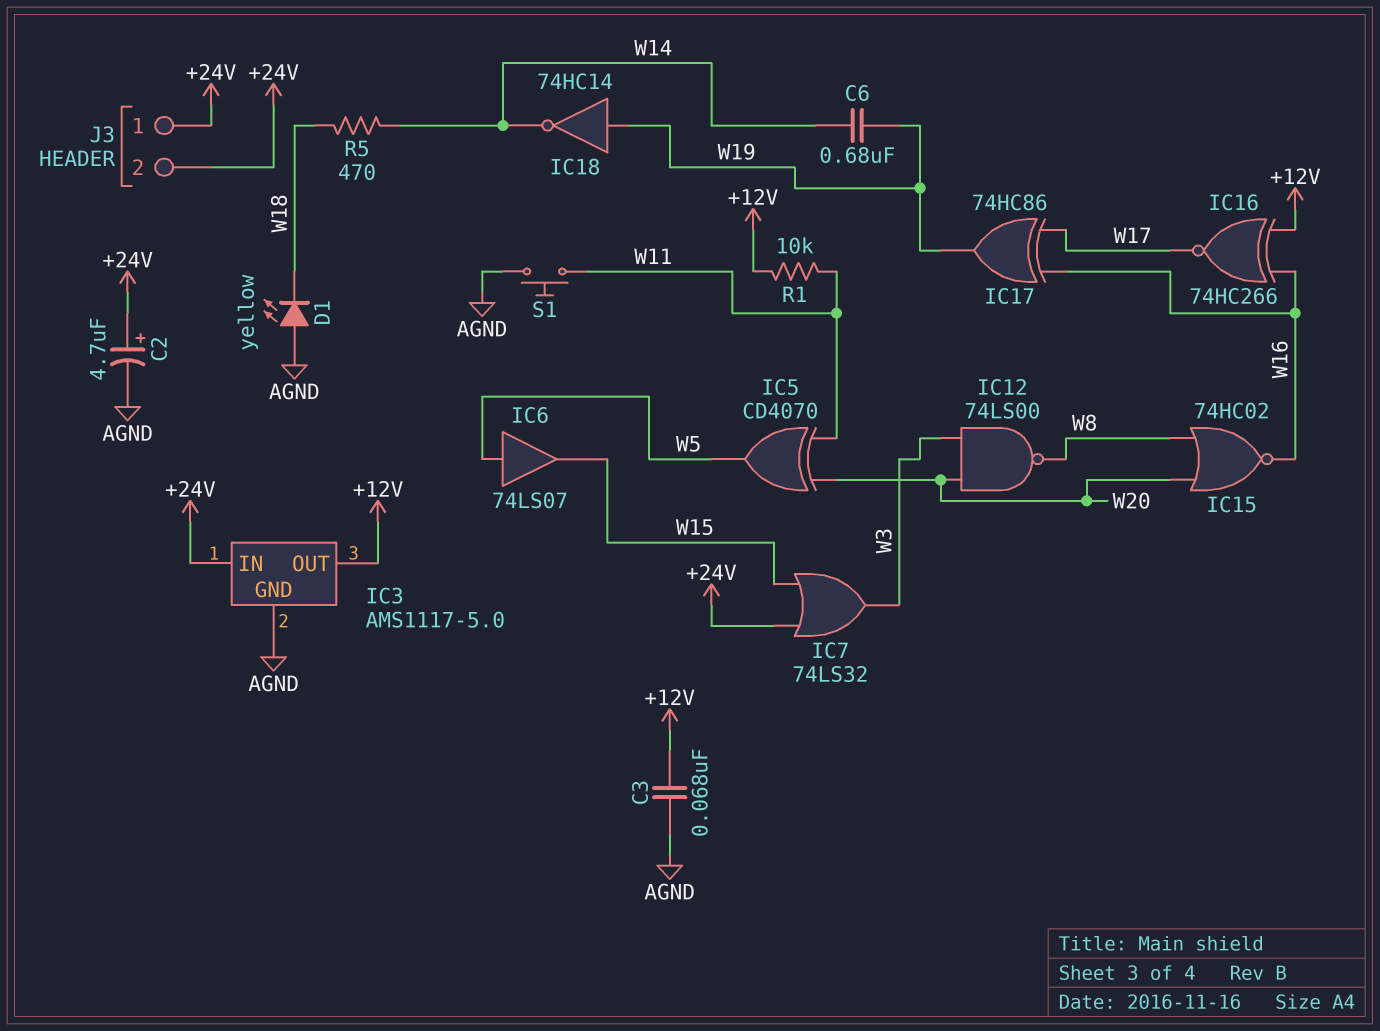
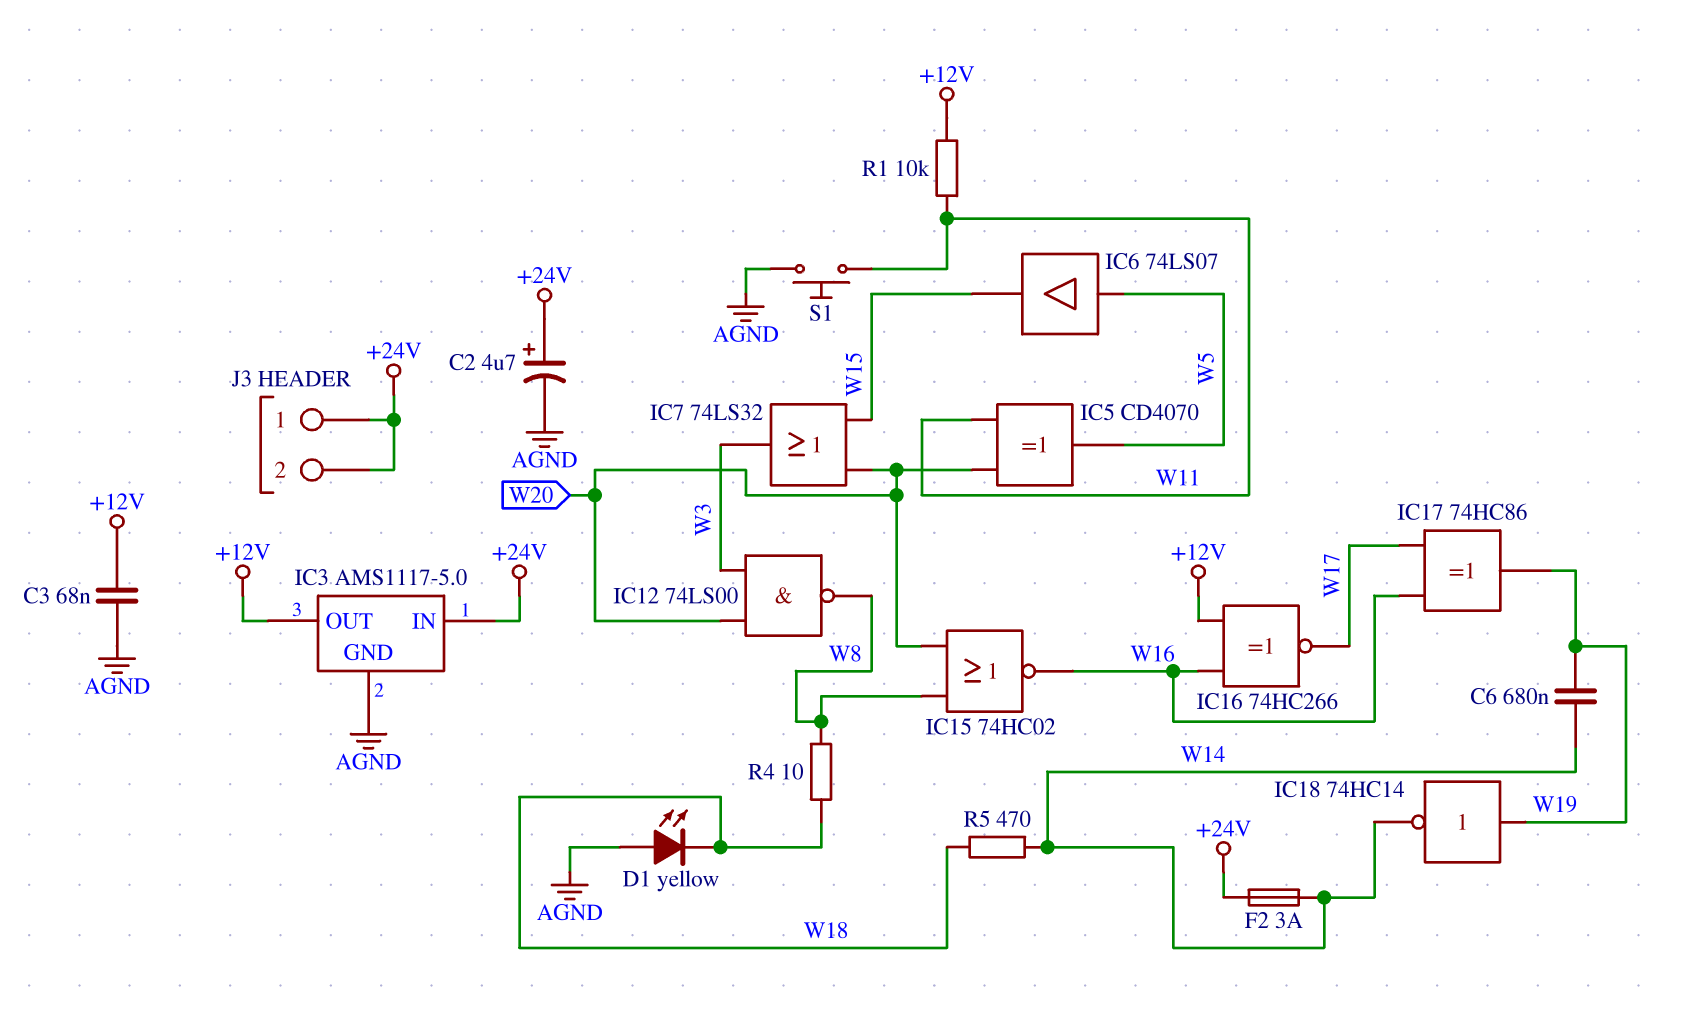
F2: none -> 3A (+24V, W14)
IC7: OR 74LS32 (in +24V, in W15, out W3) -> OR 74LS32 (in W15, in W20, out W3)
R4: none -> 10 (W8, W18)

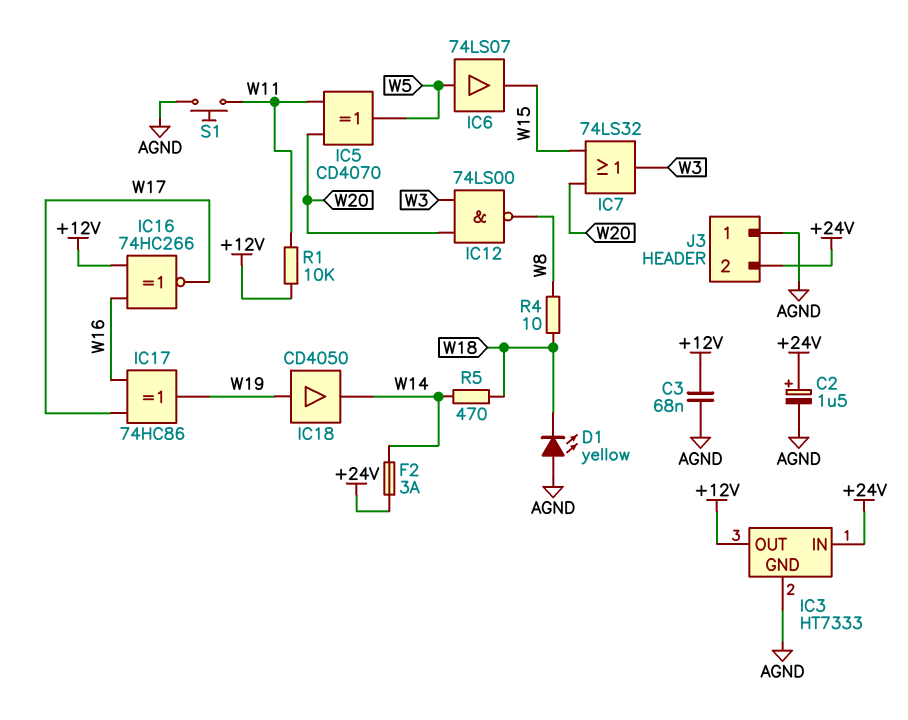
C2: 4.7uF (plus +24V, minus AGND) -> 1.5uF (plus +24V, minus AGND)
C6: 680nF (W14, W19) -> none
IC3: AMS1117-5.0 -> HT7333
IC15: NOR 74HC02 (in W8, in W20, out W16) -> none
IC18: NOT 74HC14 (in W19, out W14) -> buffer CD4050 (in W19, out W14)
J3 pin 1: +24V -> AGND

